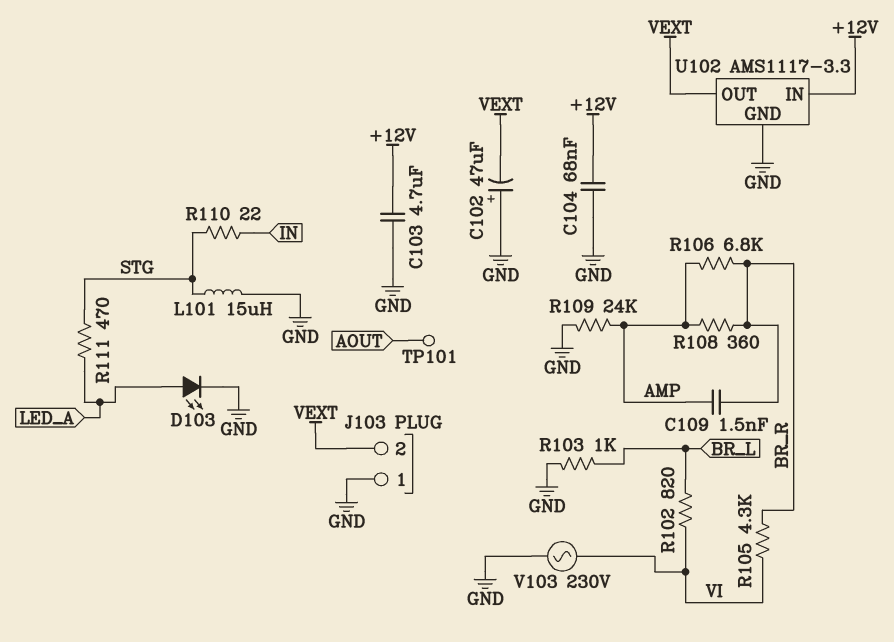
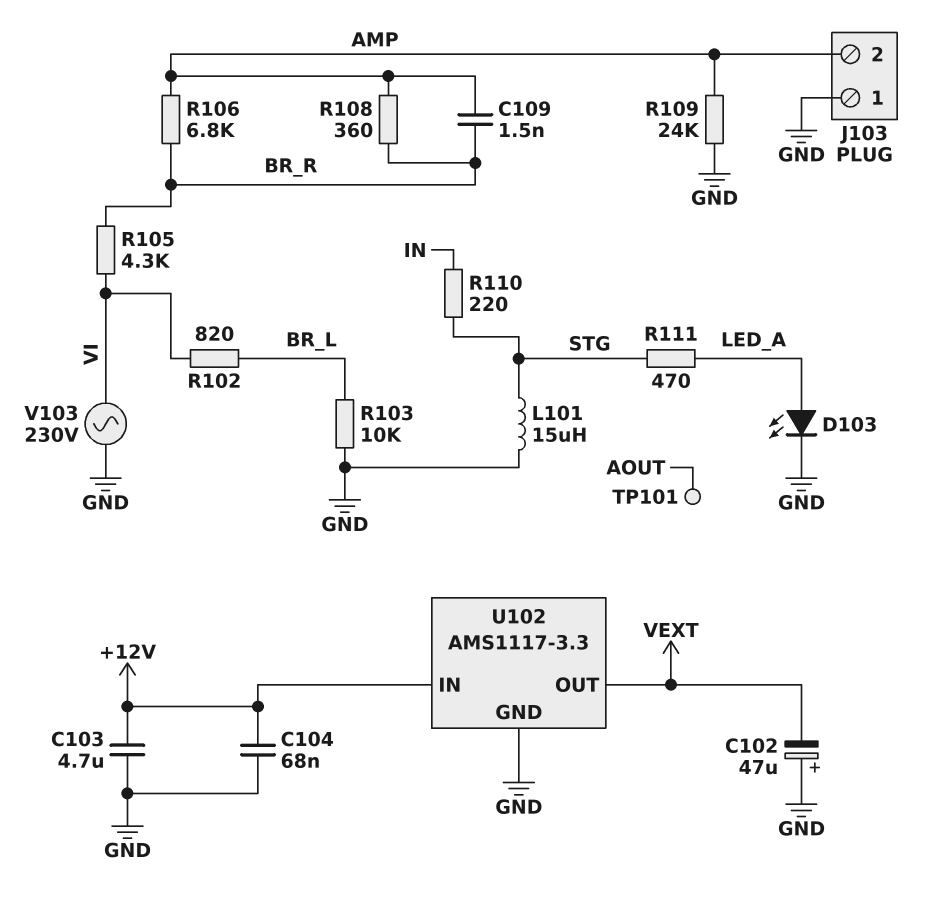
J103 pin 2: VEXT -> AMP
R103: 1k (BR_L, GND) -> 10k (BR_L, GND)
R110: 22 (IN, STG) -> 220 (IN, STG)

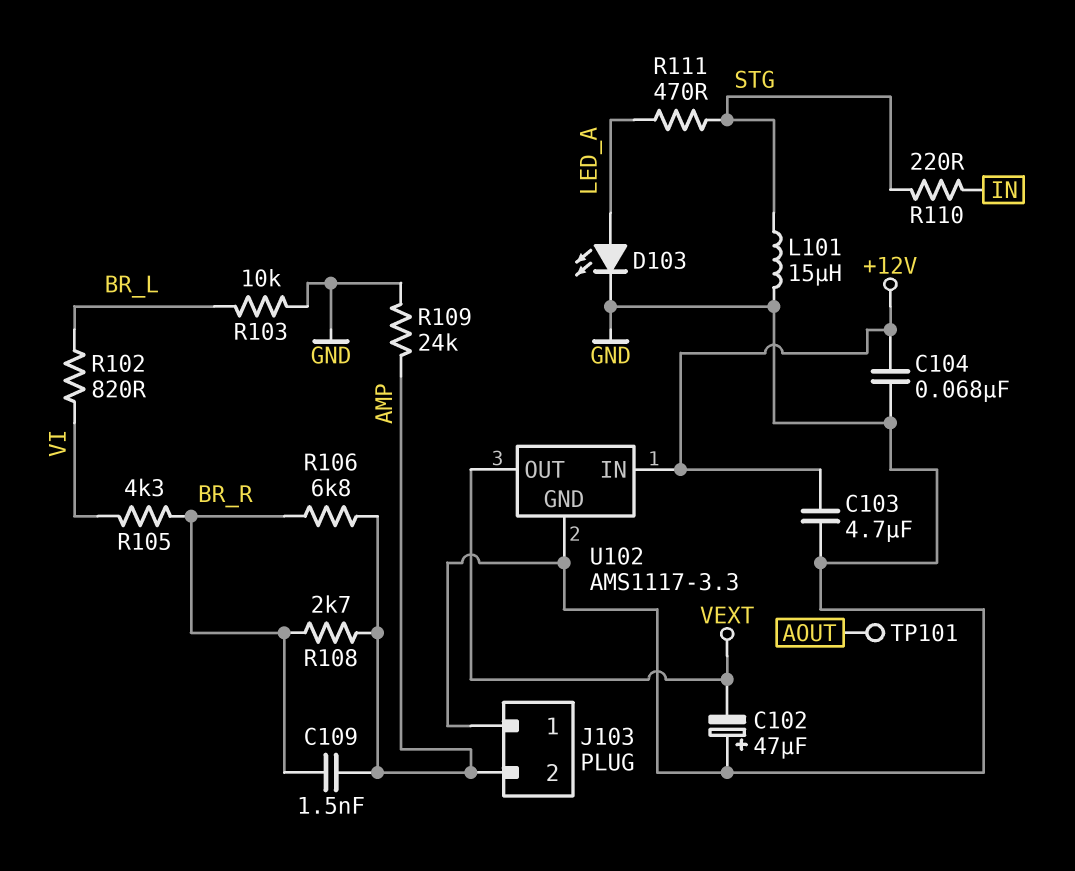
R108: 360 (AMP, BR_R) -> 2.7k (AMP, BR_R)
V103: AC 230V (GND, VI) -> none

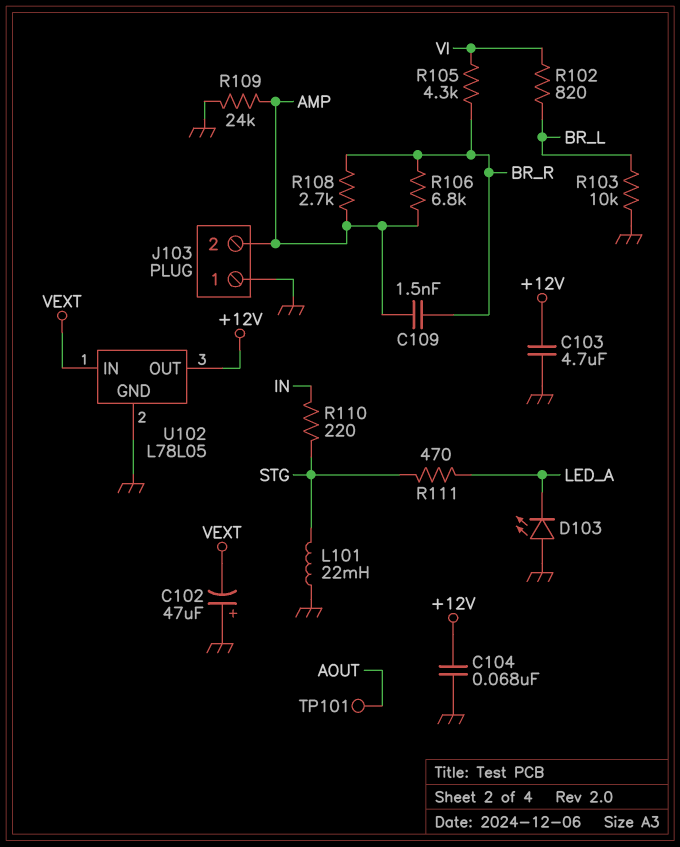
D103: LED (A LED_A, K GND) -> LED (A GND, K LED_A)
L101: 15uH (GND, STG) -> 22mH (GND, STG)
U102: AMS1117-3.3 -> L78L05
U102 pin IN: +12V -> VEXT
U102 pin OUT: VEXT -> +12V

